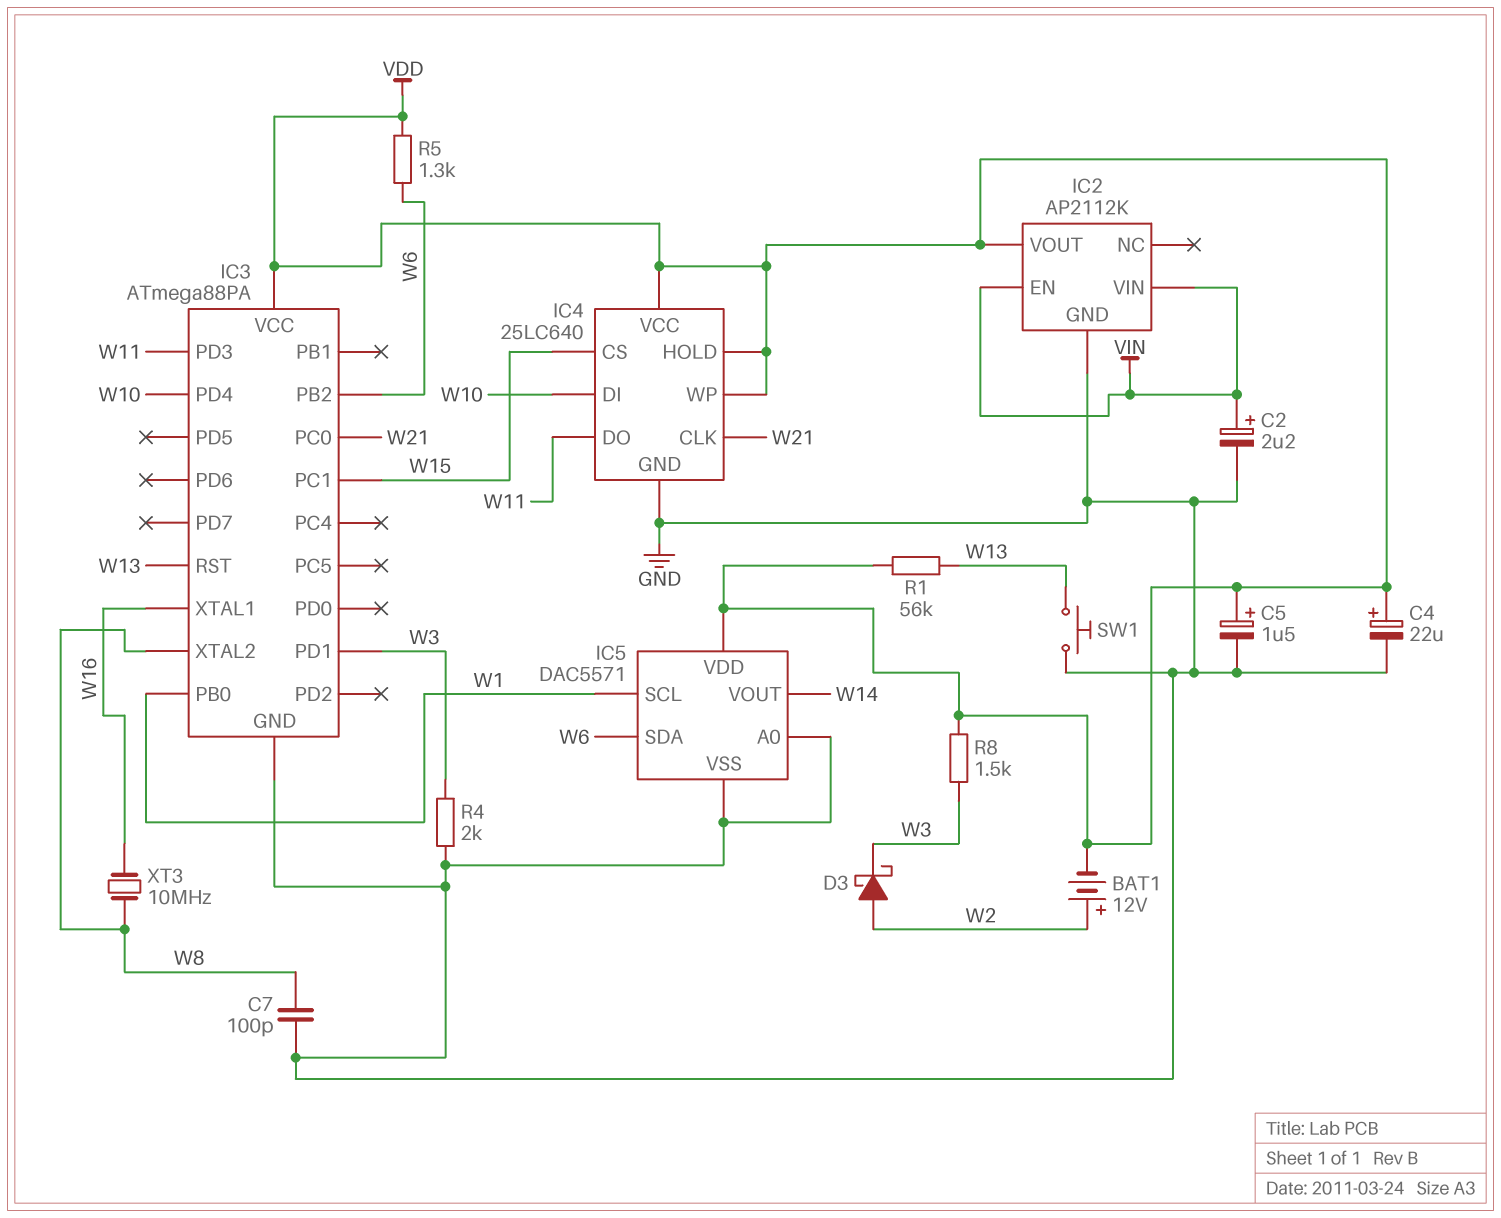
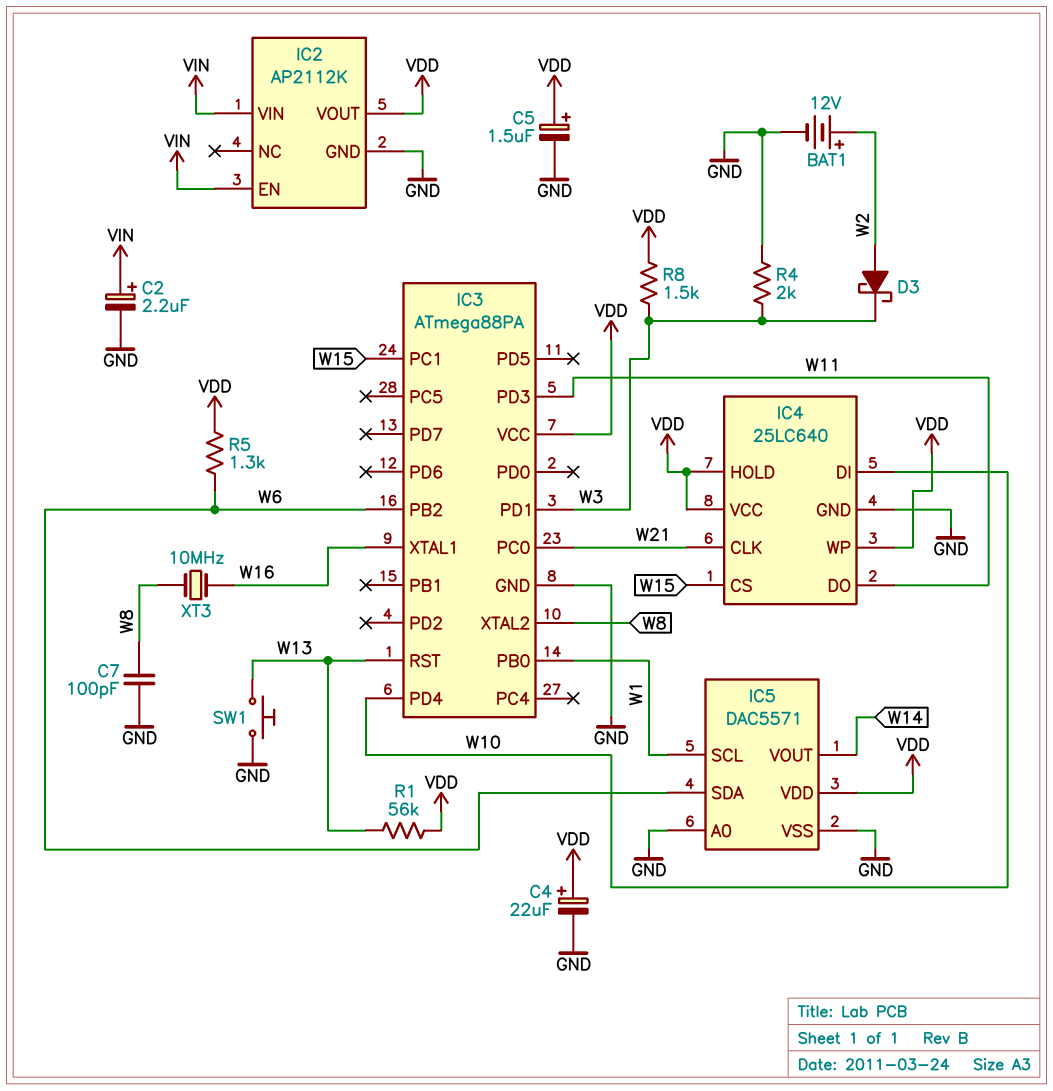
BAT1: 12V (plus W2, minus VDD) -> 12V (plus W2, minus GND)

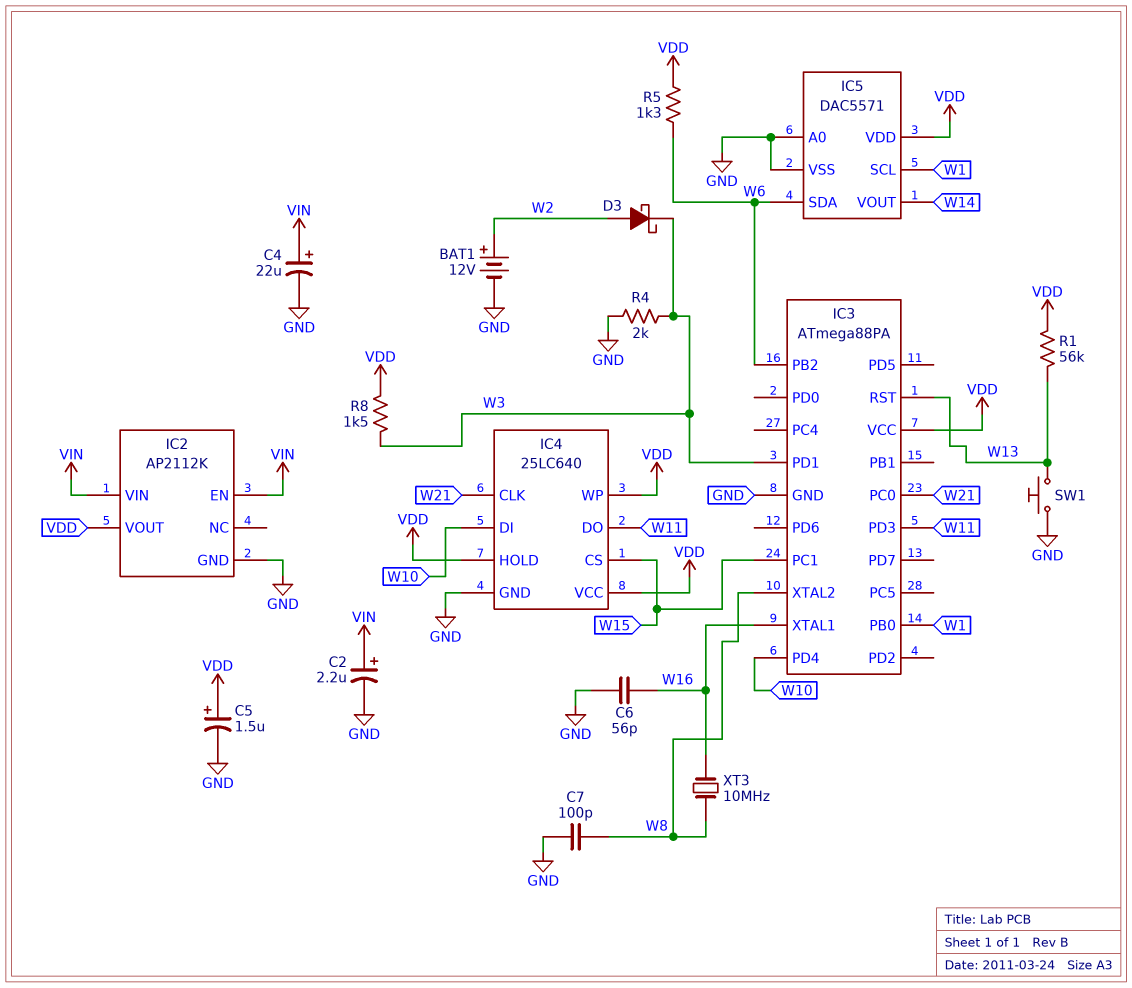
C4: 22uF (plus VDD, minus GND) -> 22uF (plus VIN, minus GND)
C6: none -> 56pF (GND, W16)

